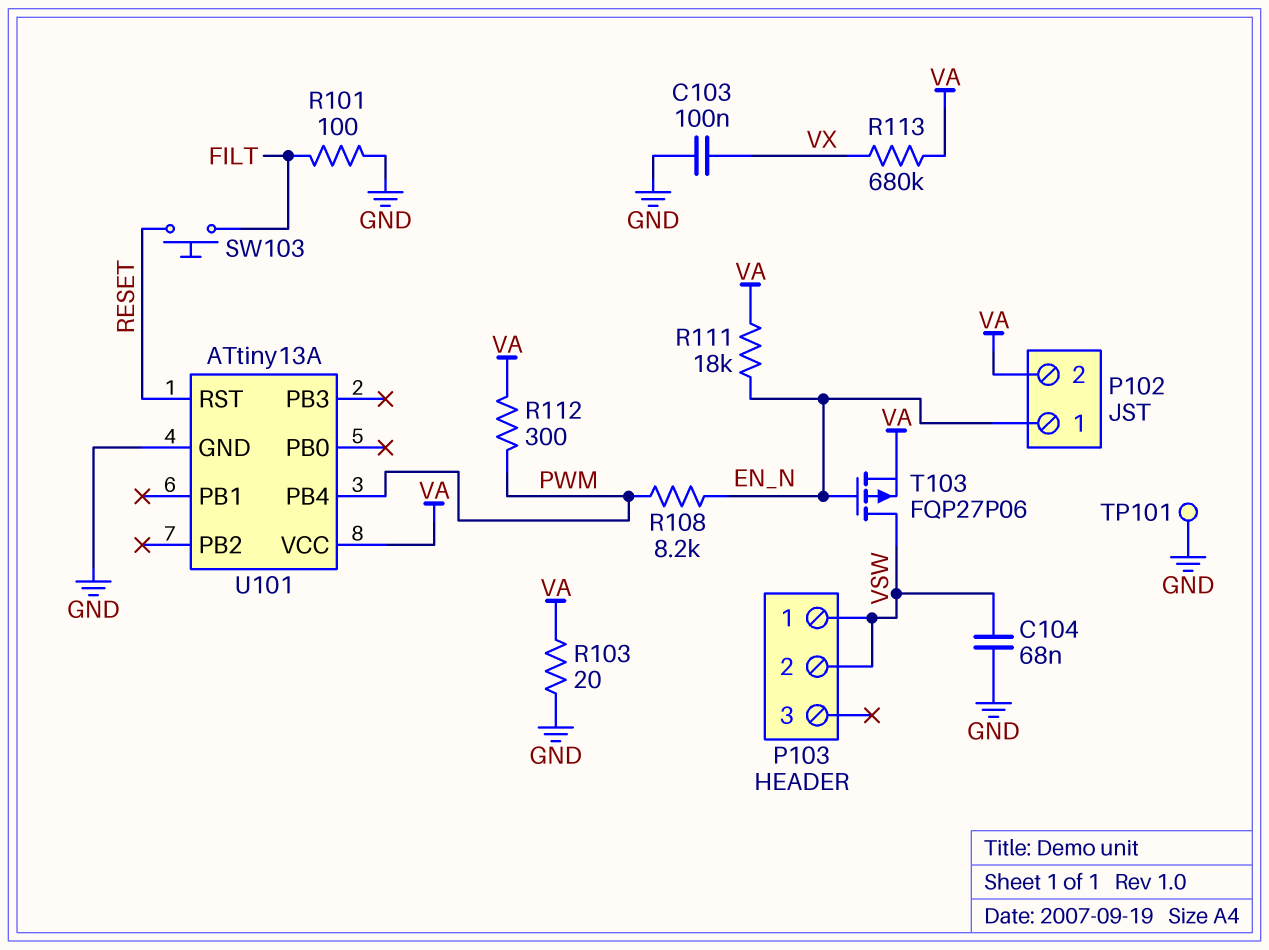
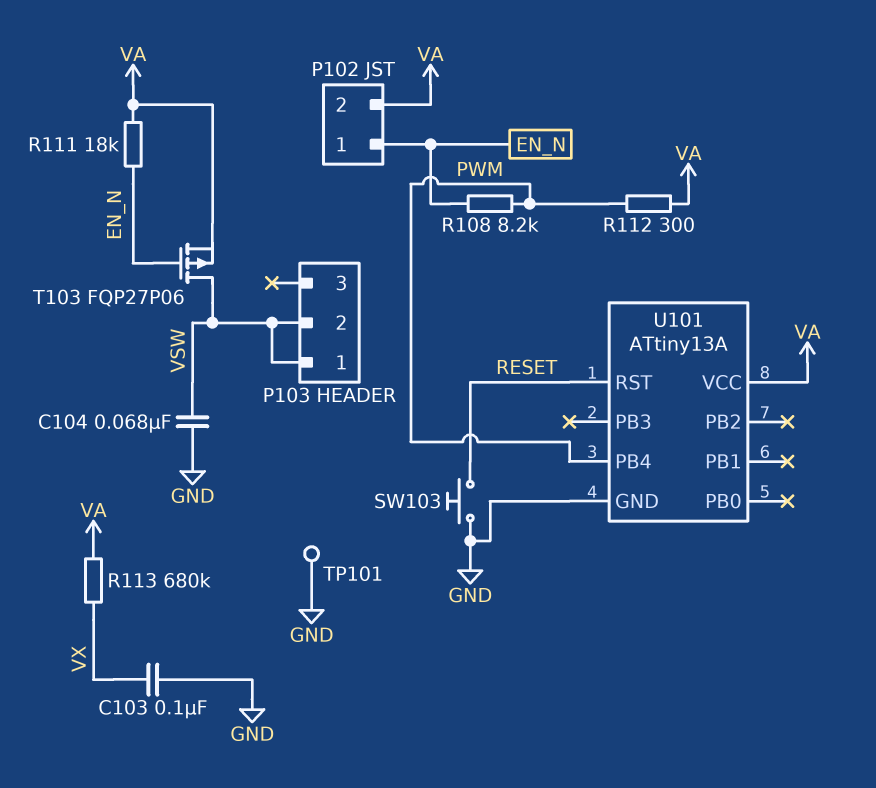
R101: 100 (FILT, GND) -> none
R103: 20 (GND, VA) -> none
SW103: button (FILT, RESET) -> button (GND, RESET)

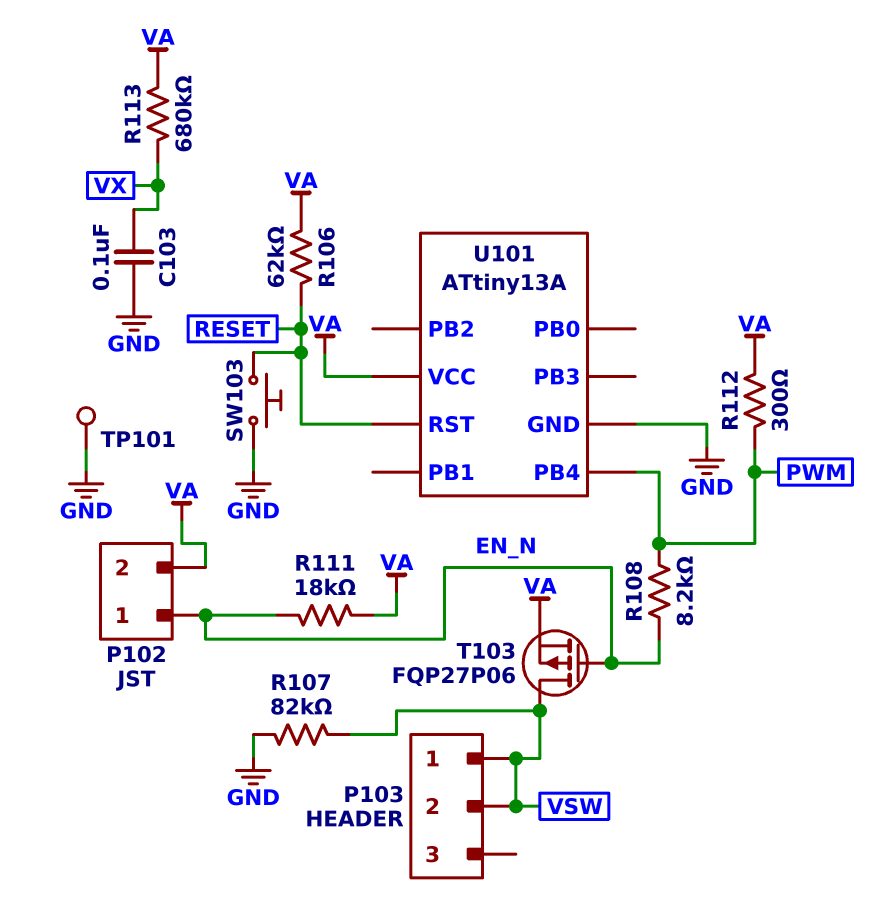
C104: 68nF (GND, VSW) -> none
R106: none -> 62k (RESET, VA)
R107: none -> 82k (GND, VSW)

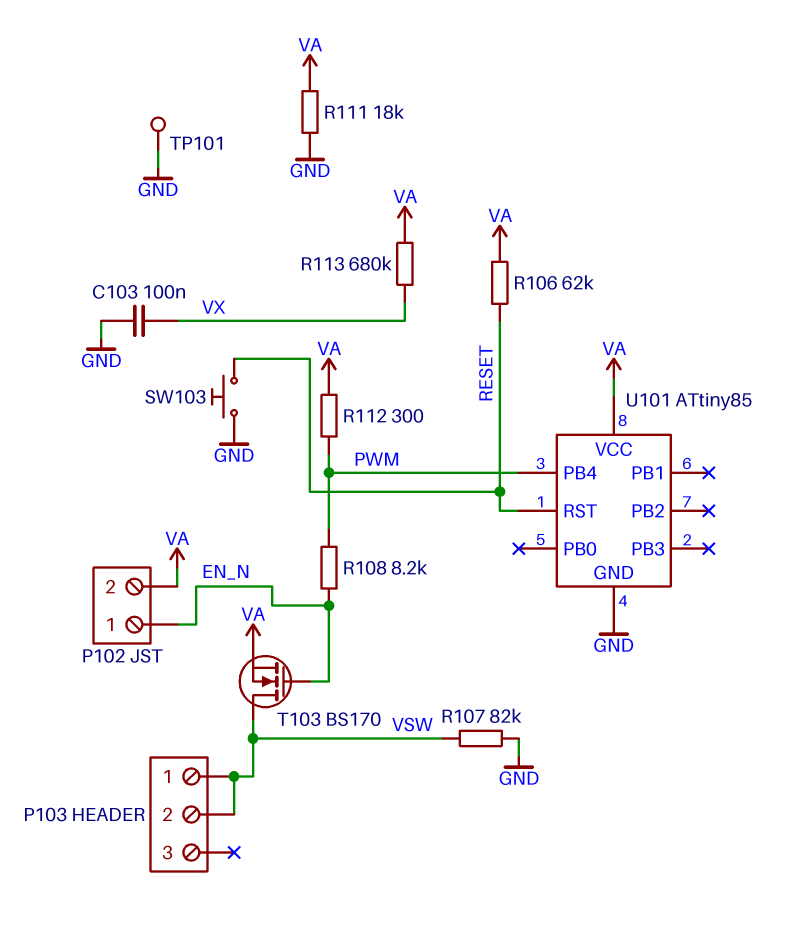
R111: 18k (EN_N, VA) -> 18k (GND, VA)
T103: PMOS FQP27P06 (G EN_N, D VSW, S VA) -> NMOS BS170 (G EN_N, D VSW, S VA)
U101: ATtiny13A -> ATtiny85

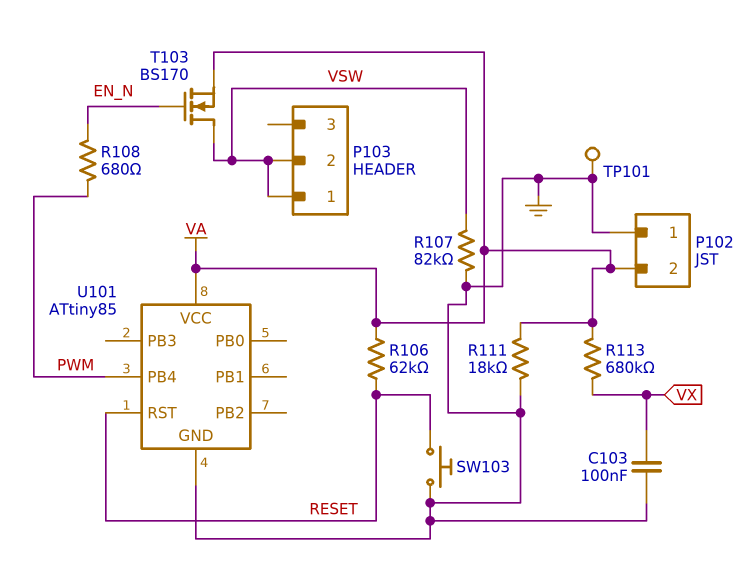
P102 pin 1: EN_N -> GND
R108: 8.2k (EN_N, PWM) -> 680 (EN_N, PWM)
R112: 300 (PWM, VA) -> none

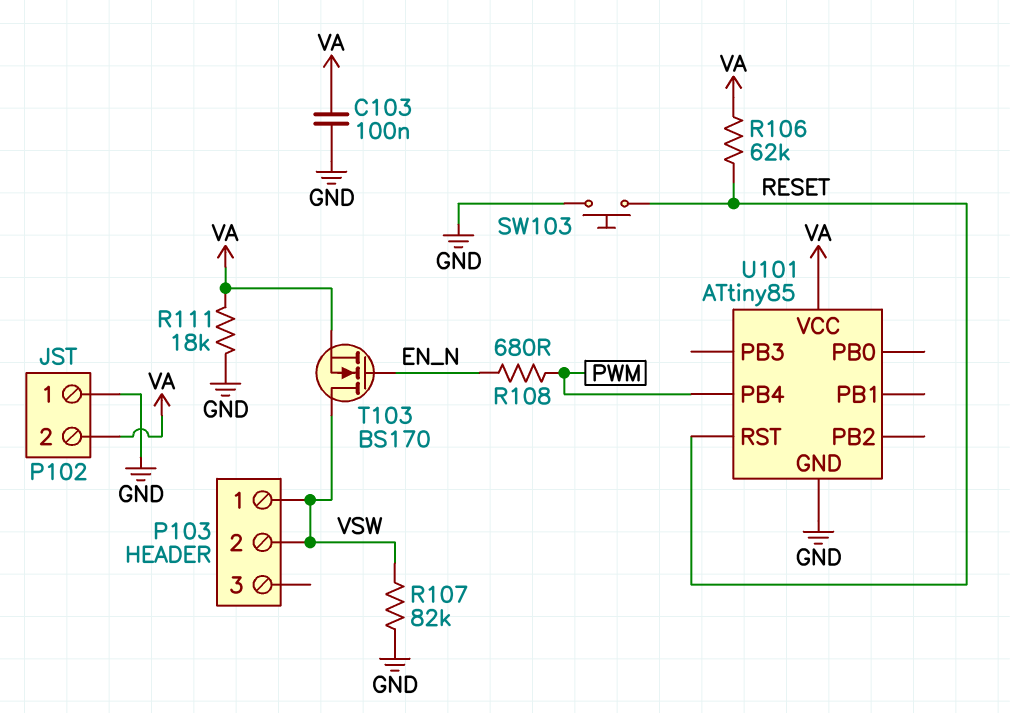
C103: 100nF (GND, VX) -> 100nF (GND, VA)
R113: 680k (VA, VX) -> none
TP101: test point (GND) -> none

